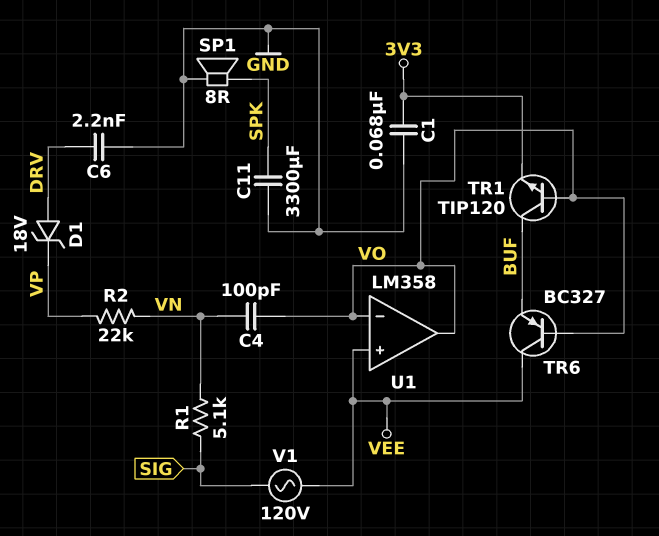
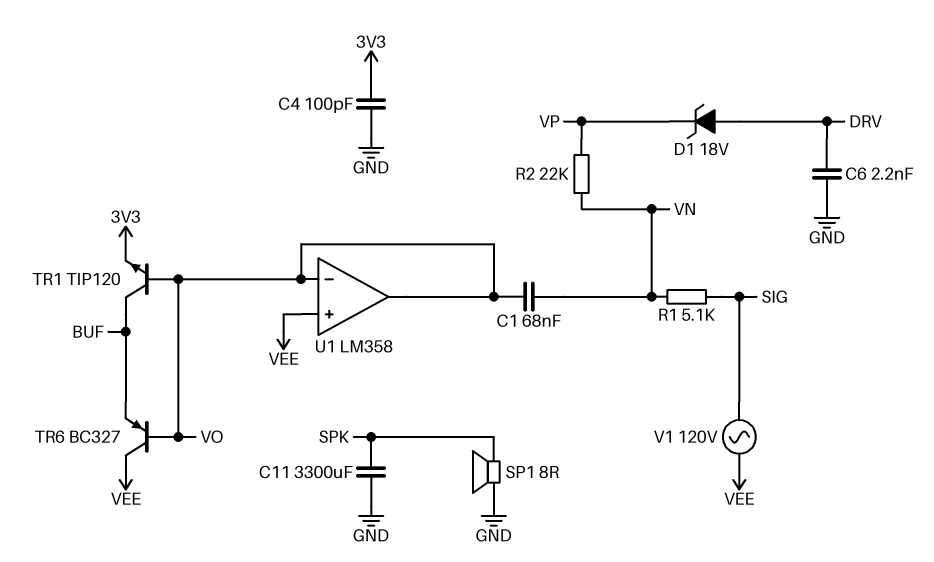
C1: 68nF (3V3, GND) -> 68nF (VN, VO)
C4: 100pF (VN, VO) -> 100pF (3V3, GND)

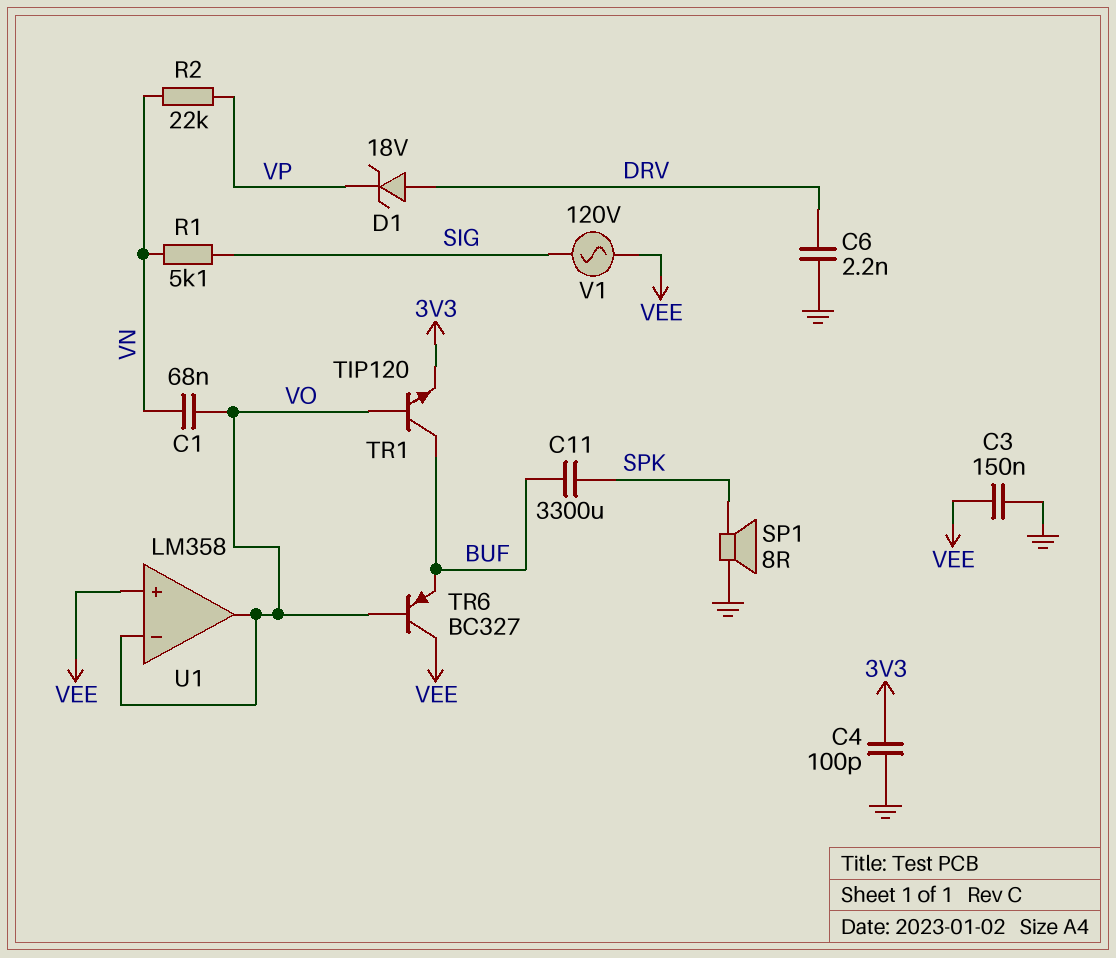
C3: none -> 150nF (GND, VEE)
C11: 3300uF (GND, SPK) -> 3300uF (BUF, SPK)

